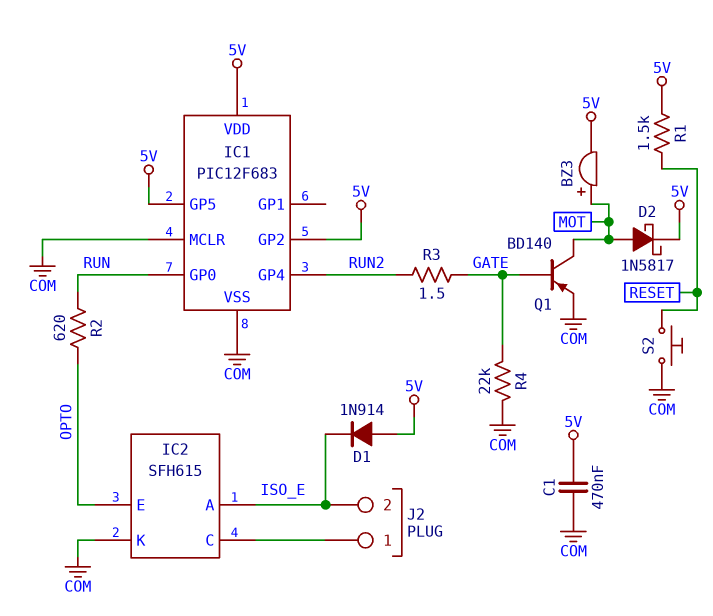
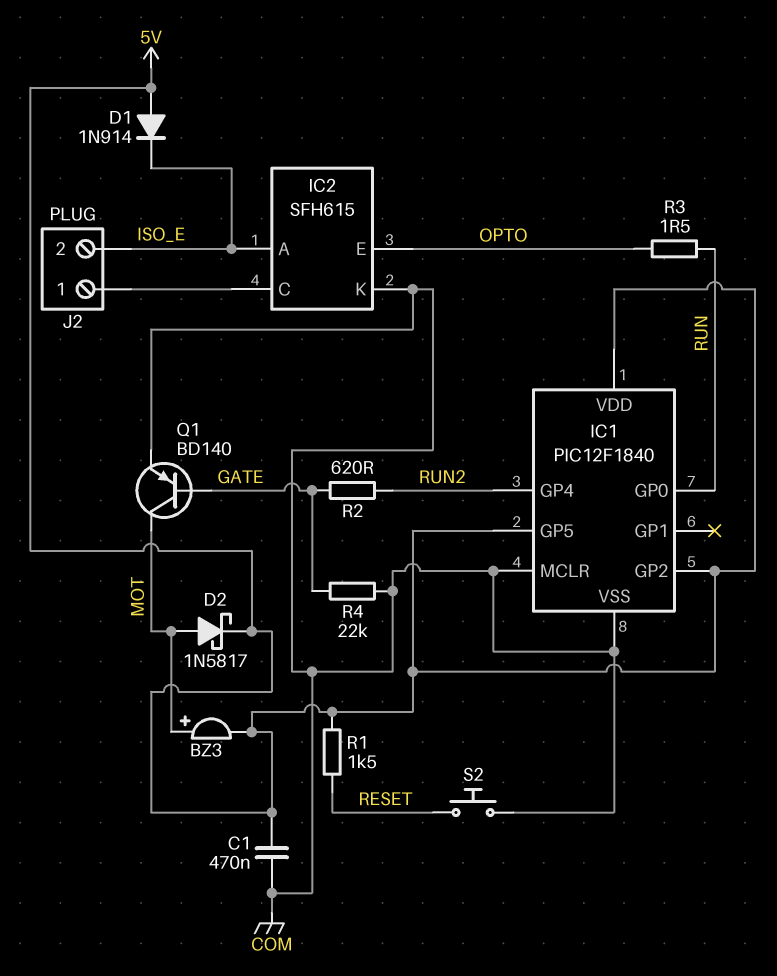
IC1: PIC12F683 -> PIC12F1840
R2: 620 (OPTO, RUN) -> 620 (GATE, RUN2)
R3: 1.5 (GATE, RUN2) -> 1.5 (OPTO, RUN)

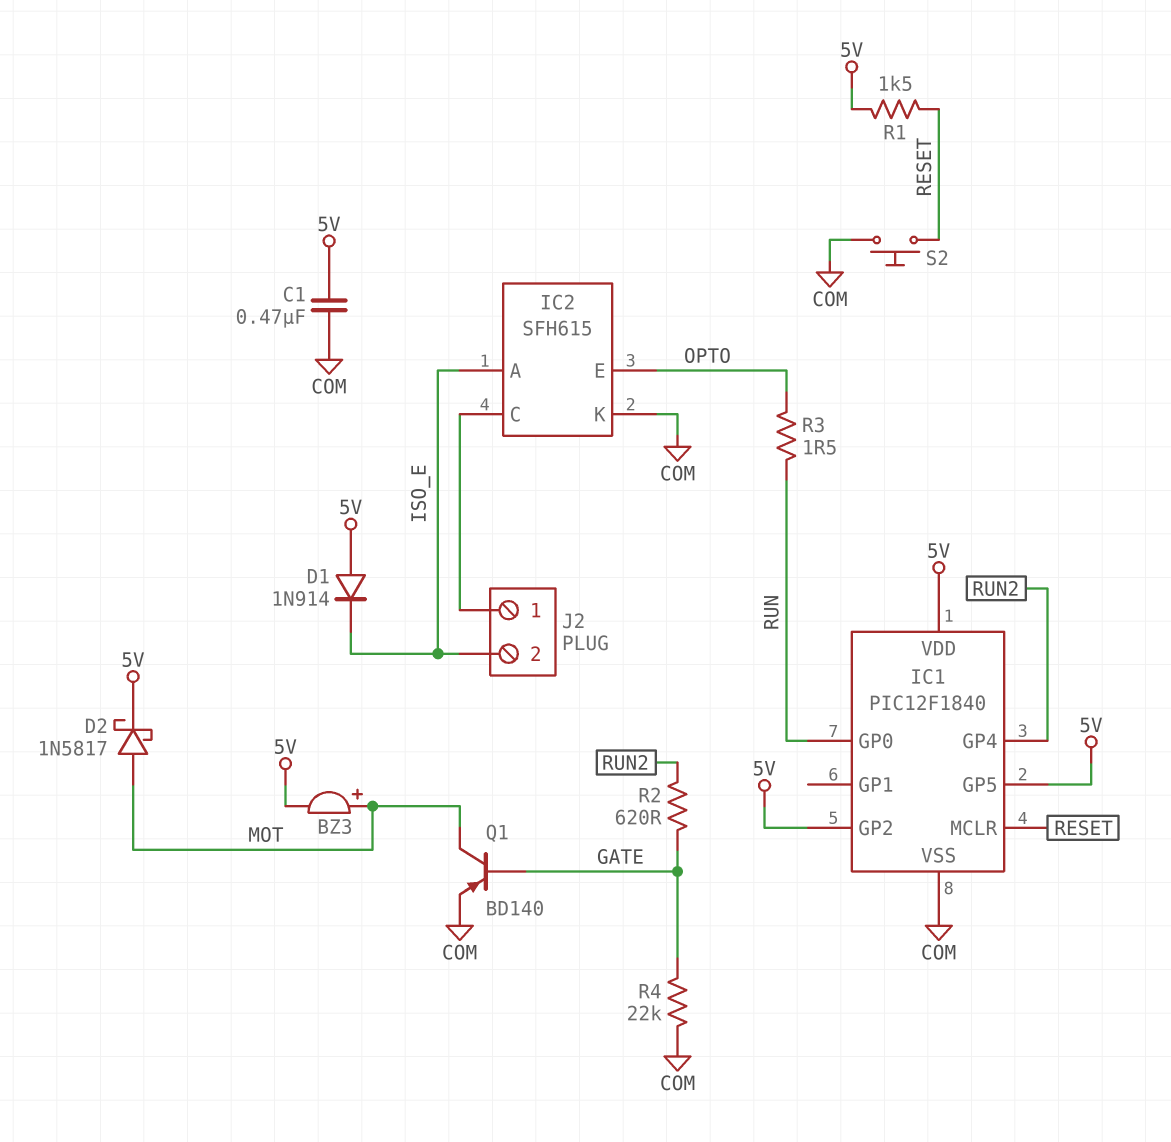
IC1 pin MCLR: COM -> RESET

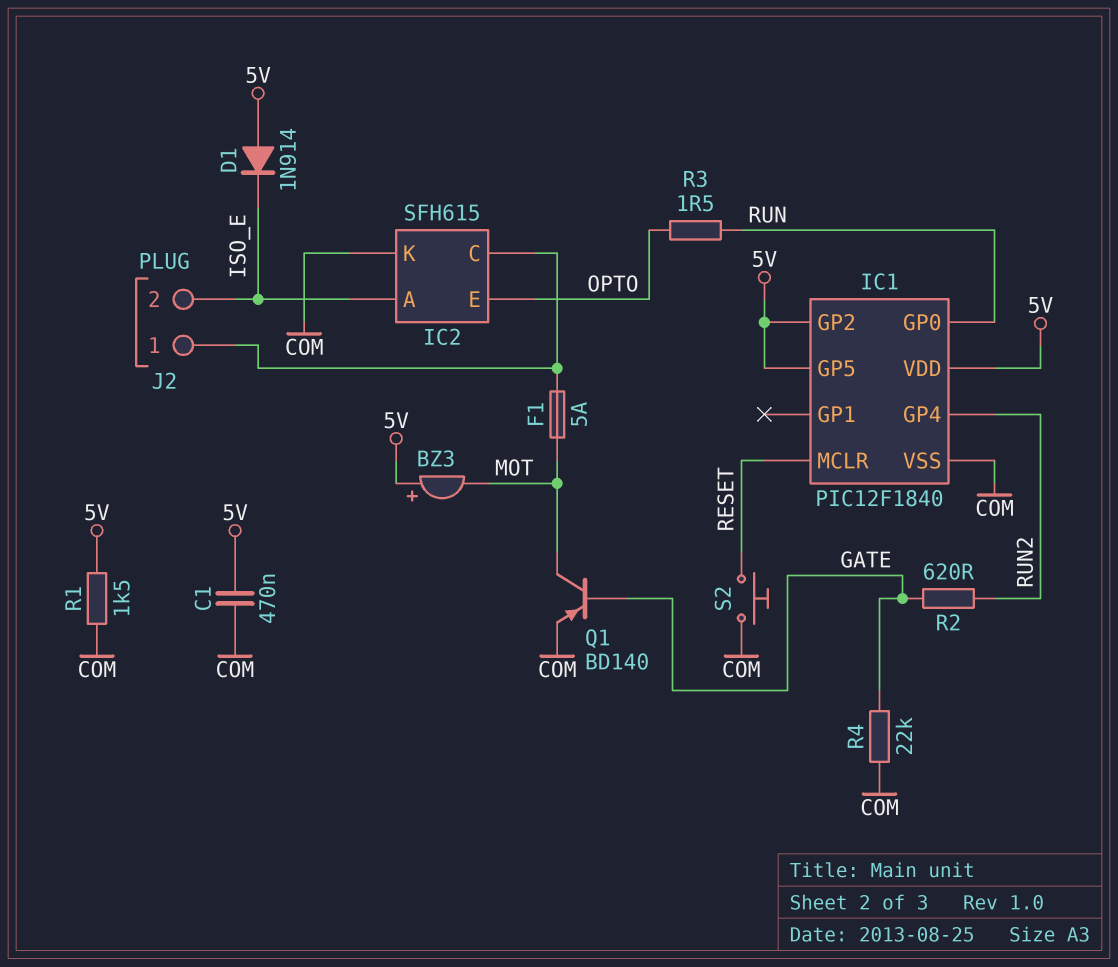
BZ3: buzzer (plus MOT, minus 5V) -> buzzer (plus 5V, minus MOT)
D2: schottky 1N5817 (A MOT, K 5V) -> none
F1: none -> 5A (IC2/C, MOT)
R1: 1.5k (5V, RESET) -> 1.5k (5V, COM)

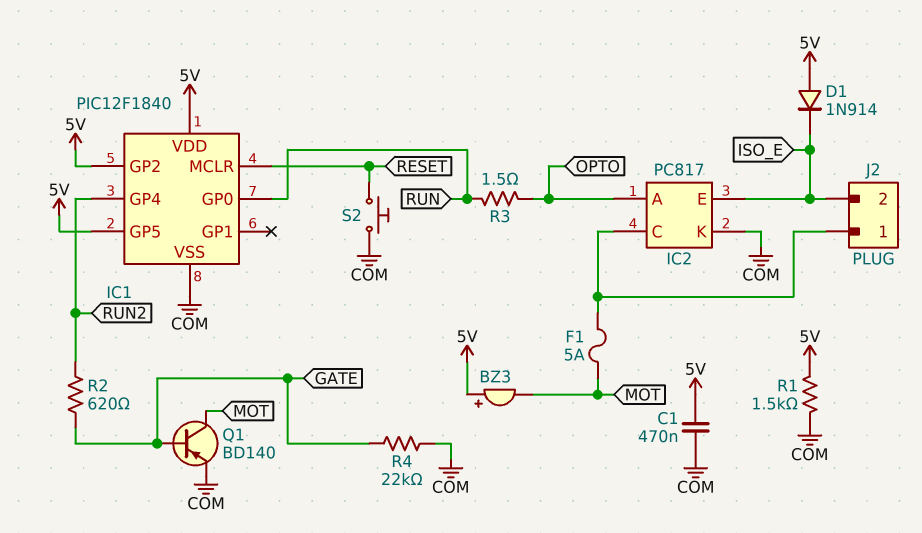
IC2: SFH615 -> PC817
IC2 pin A: ISO_E -> OPTO
IC2 pin E: OPTO -> ISO_E

